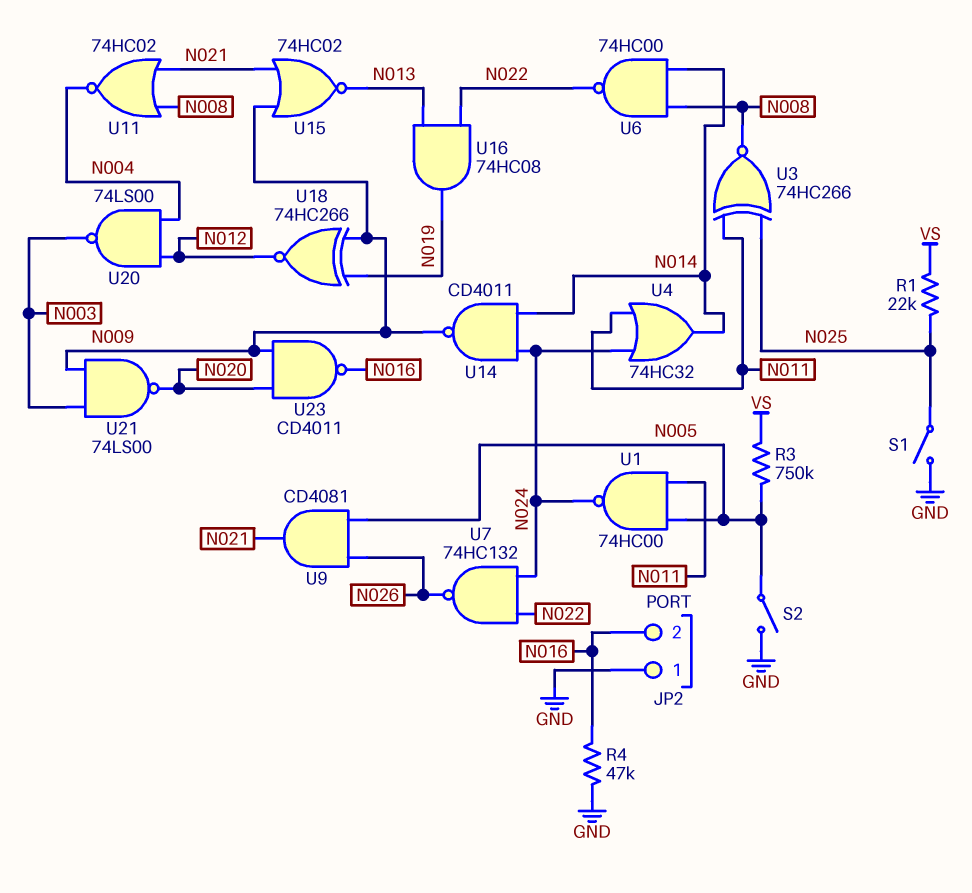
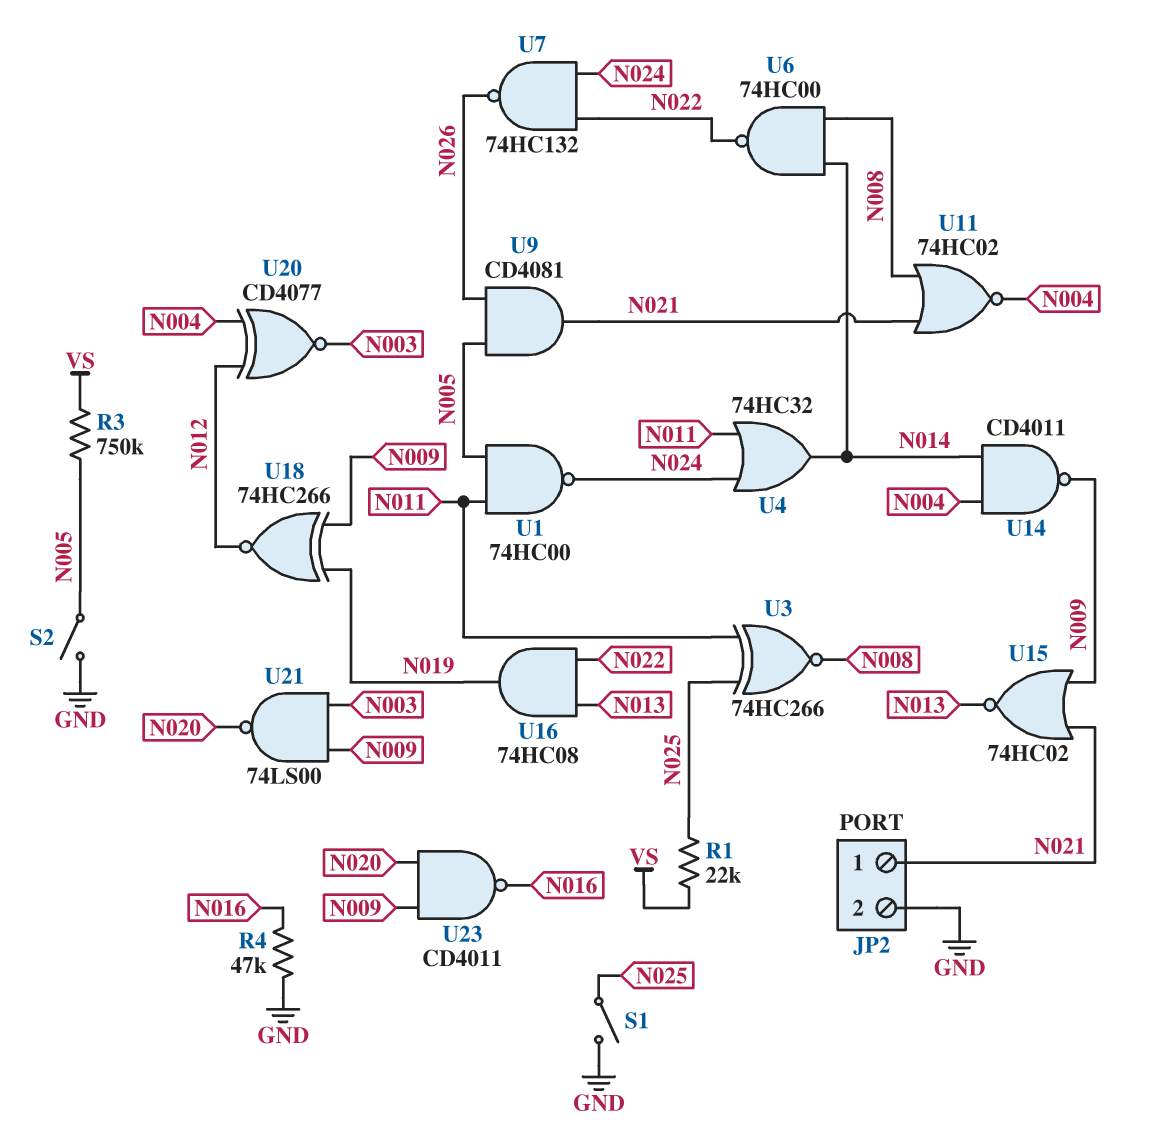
JP2 pin 1: GND -> N021
JP2 pin 2: N016 -> GND
U14: NAND CD4011 (in N014, in N024, out N009) -> NAND CD4011 (in N004, in N014, out N009)
U20: NAND 74LS00 (in N004, in N012, out N003) -> XNOR CD4077 (in N004, in N012, out N003)

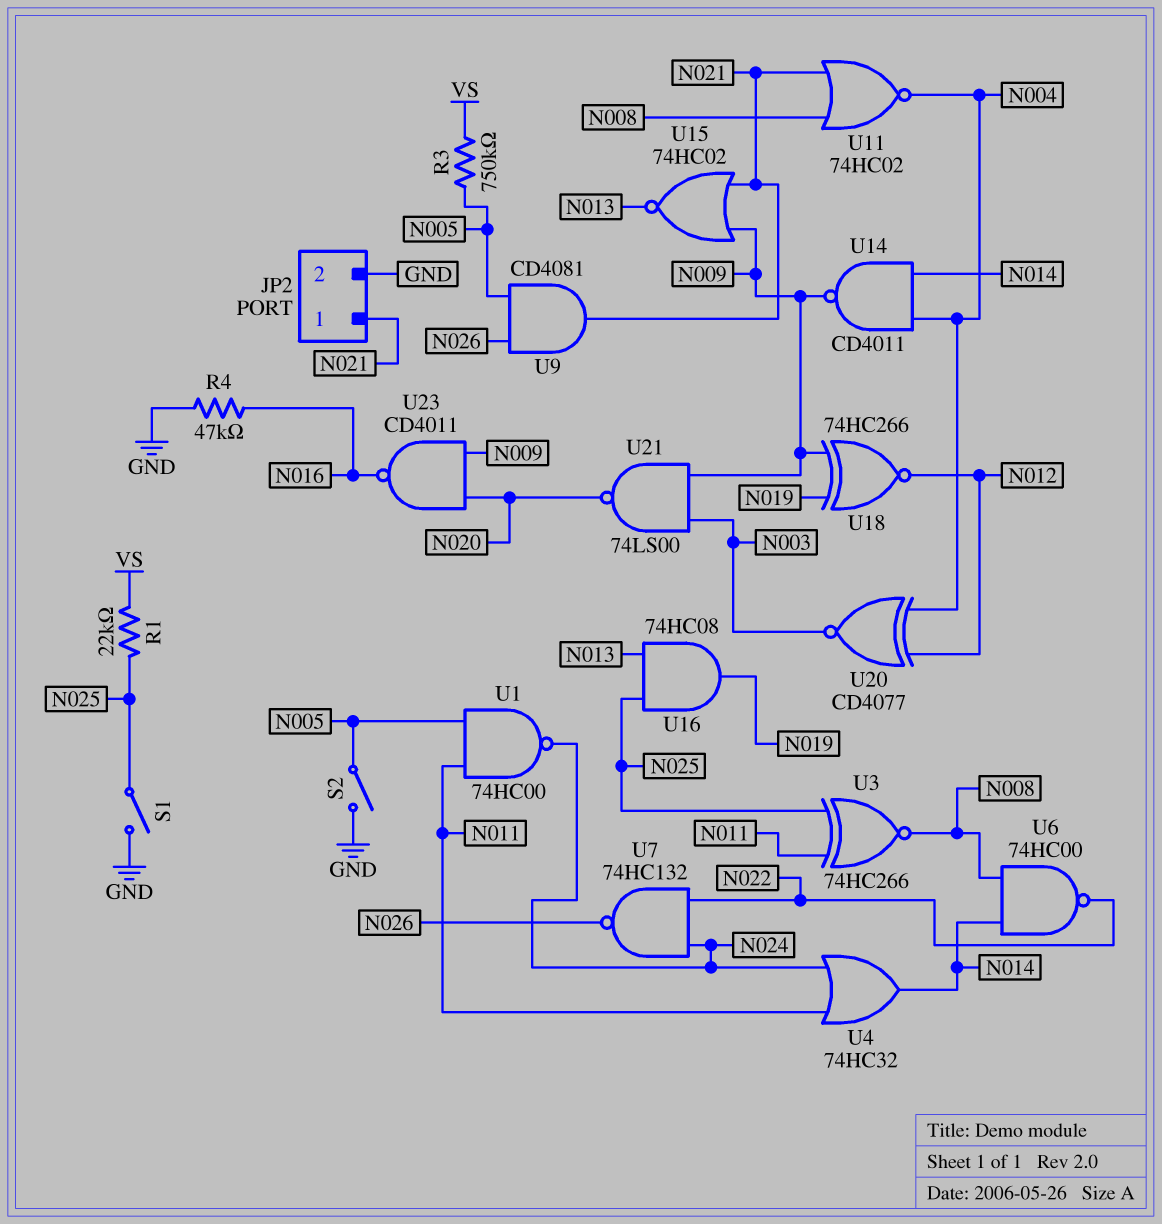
U16: AND 74HC08 (in N013, in N022, out N019) -> AND 74HC08 (in N013, in N025, out N019)

